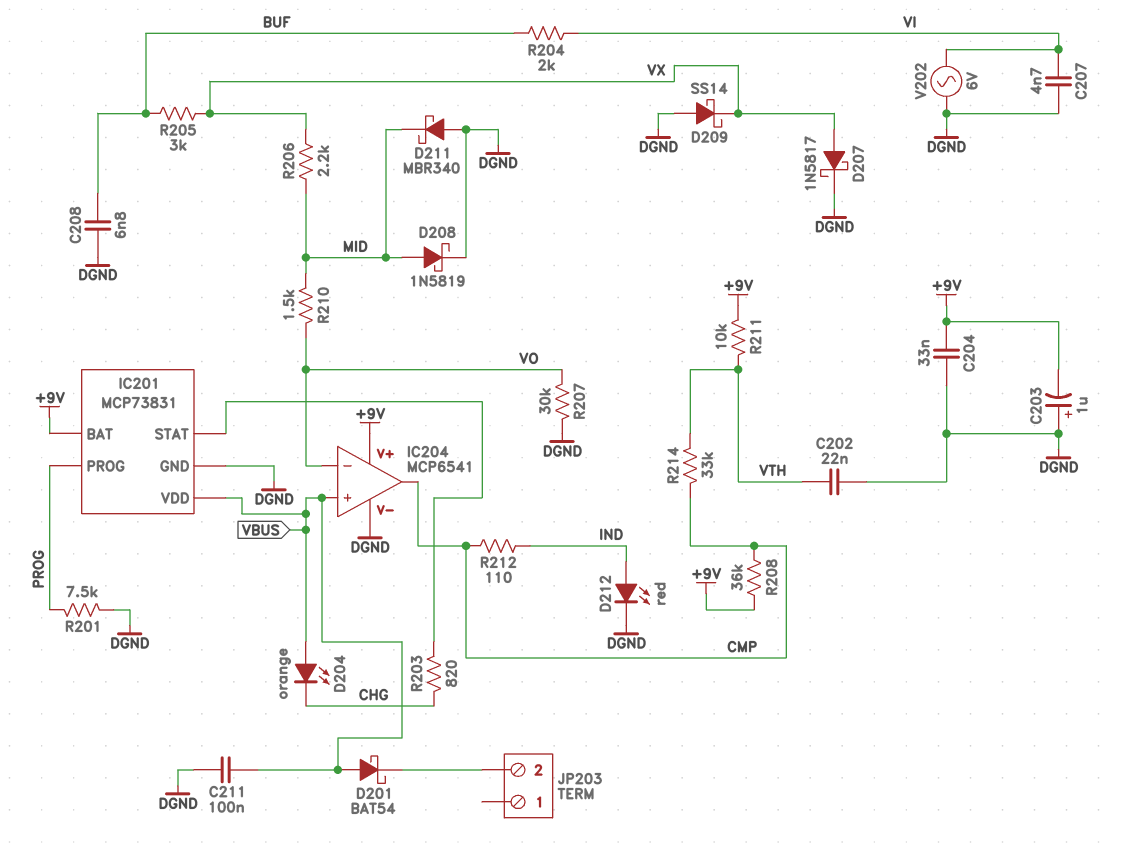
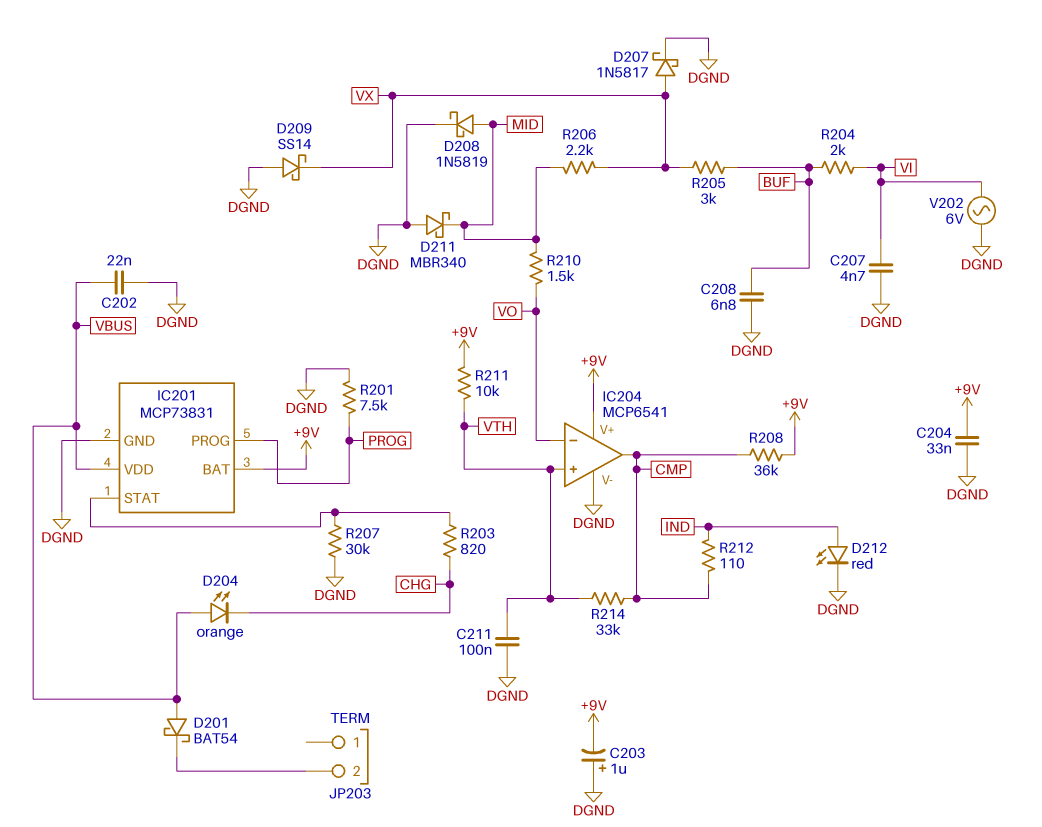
C202: 22nF (DGND, VTH) -> 22nF (DGND, VBUS)
C211: 100nF (DGND, VBUS) -> 100nF (DGND, VTH)
IC204 pin in+: VBUS -> VTH
R207: 30k (DGND, VO) -> 30k (DGND, IC201/STAT)

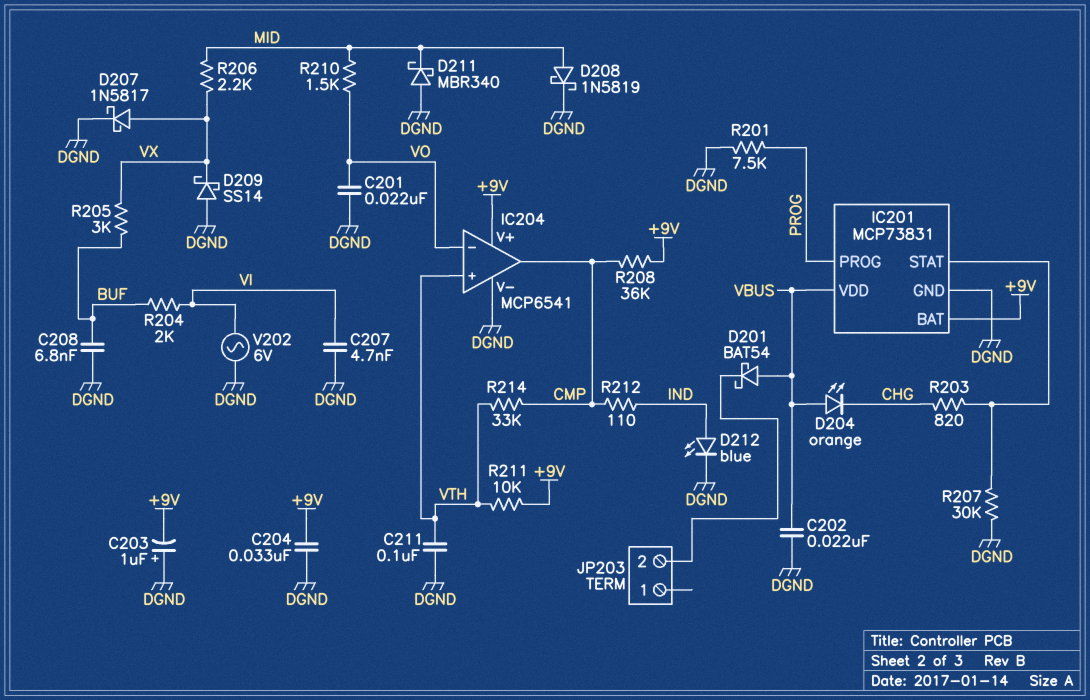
C201: none -> 22nF (DGND, VO)
D212: LED red (A IND, K DGND) -> LED blue (A IND, K DGND)

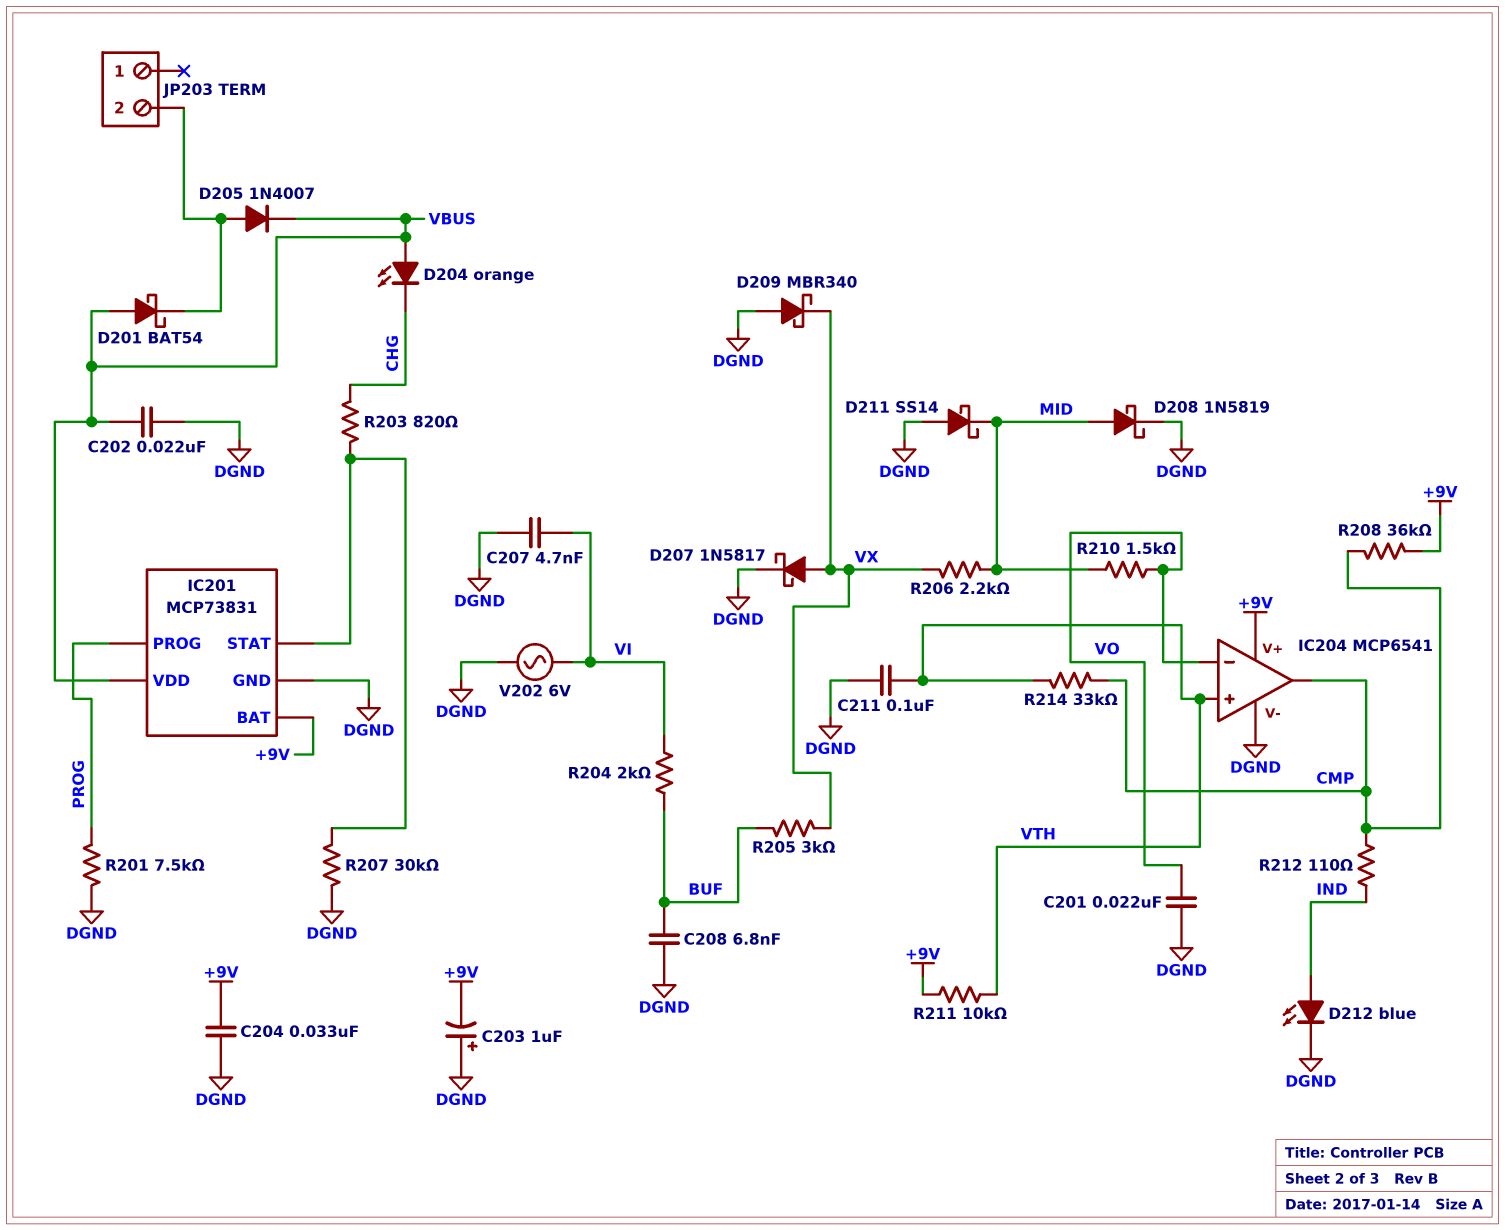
D205: none -> diode 1N4007 (A JP203/2, K VBUS)
D209: schottky SS14 (A DGND, K VX) -> schottky MBR340 (A DGND, K VX)
D211: schottky MBR340 (A DGND, K MID) -> schottky SS14 (A DGND, K MID)

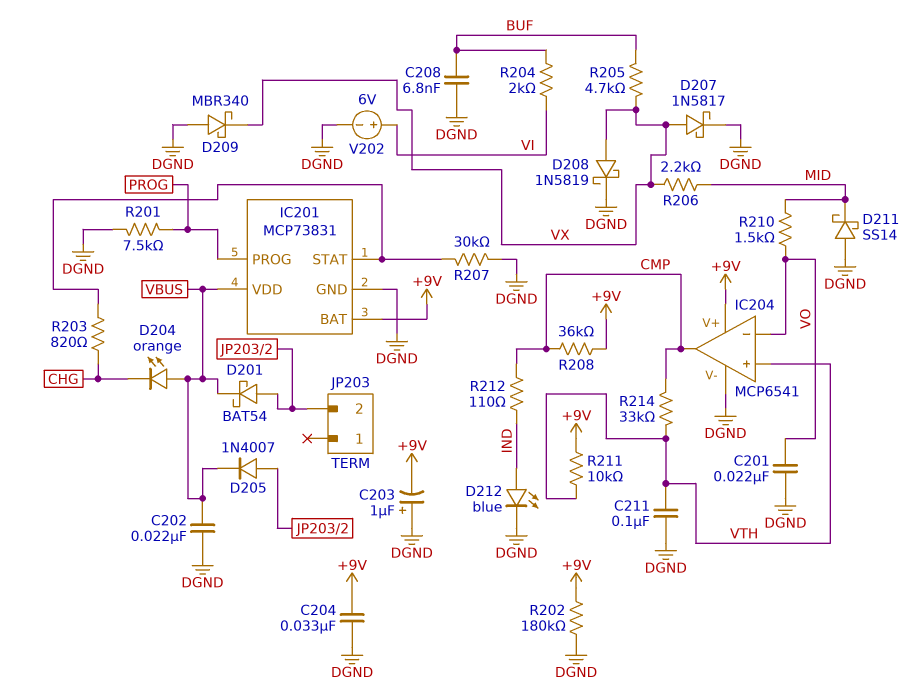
C207: 4.7nF (DGND, VI) -> none
D201: schottky BAT54 (A VBUS, K JP203/2) -> schottky BAT54 (A JP203/2, K VBUS)
D208: schottky 1N5819 (A MID, K DGND) -> schottky 1N5819 (A VX, K DGND)
R202: none -> 180k (+9V, DGND)
R205: 3k (BUF, VX) -> 4.7k (BUF, VX)
V202: AC 6V (DGND, VI) -> 6V (plus VI, minus DGND)

